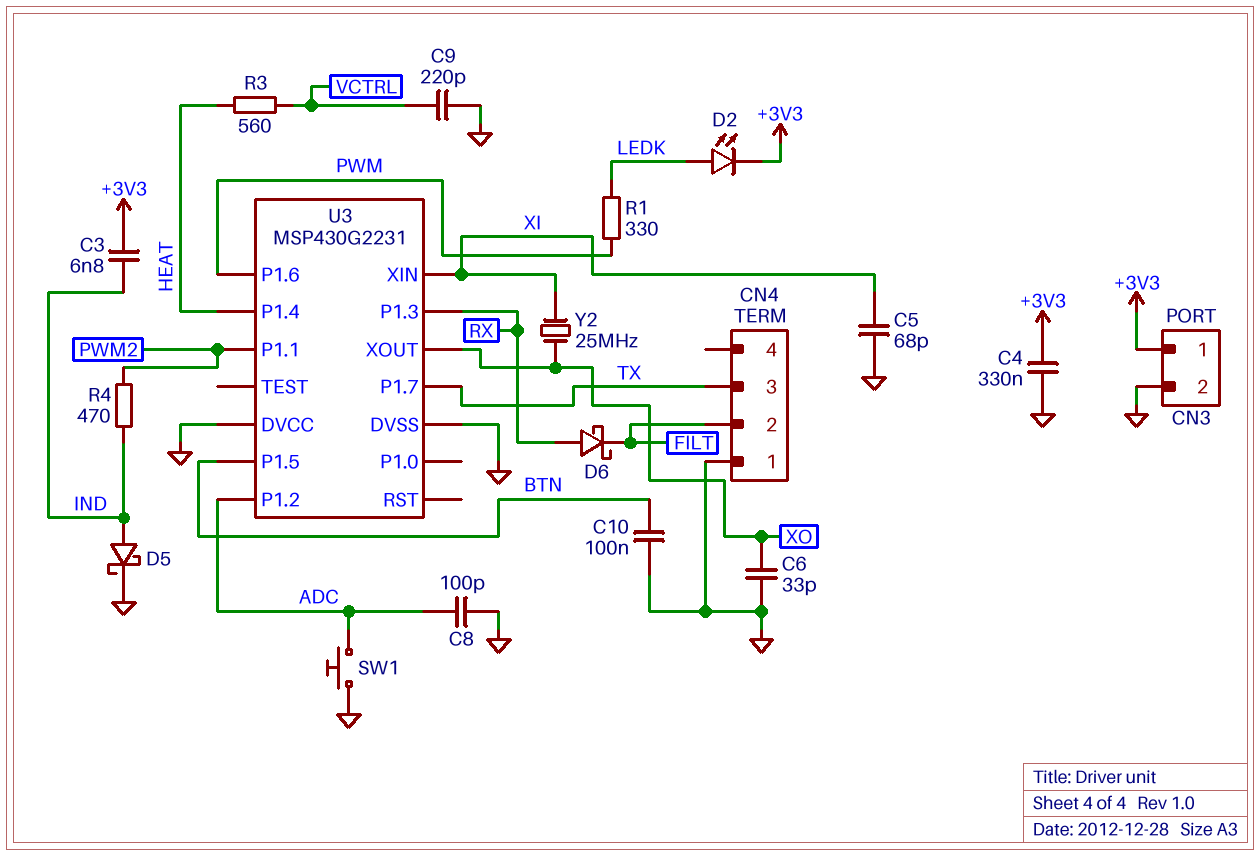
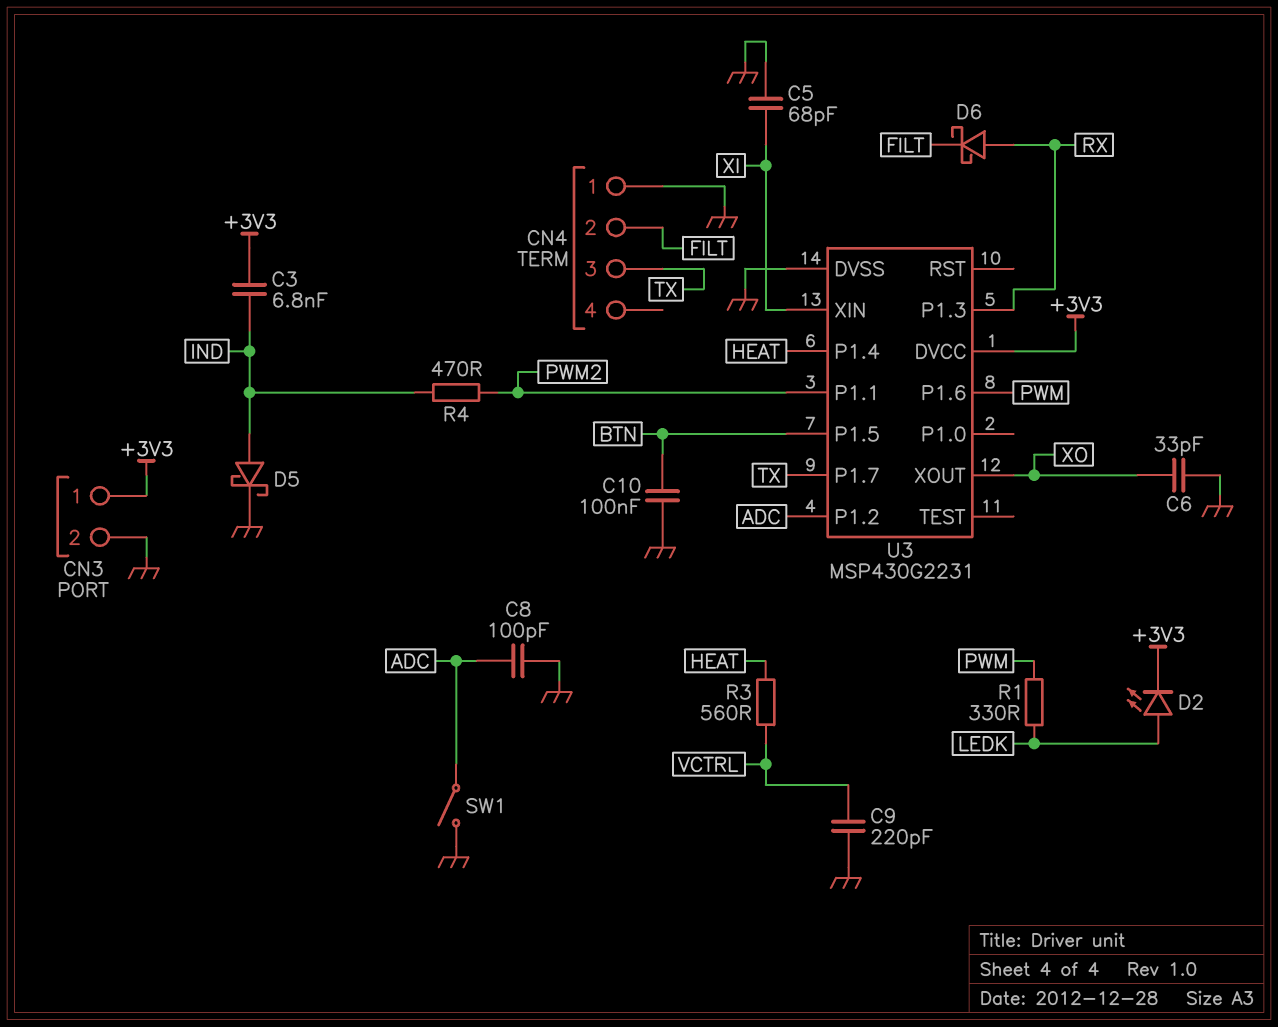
C4: 330nF (+3V3, GND) -> none
SW1: button (ADC, GND) -> switch (ADC, GND)
U3 pin DVCC: GND -> +3V3
Y2: 25MHz (XI, XO) -> none

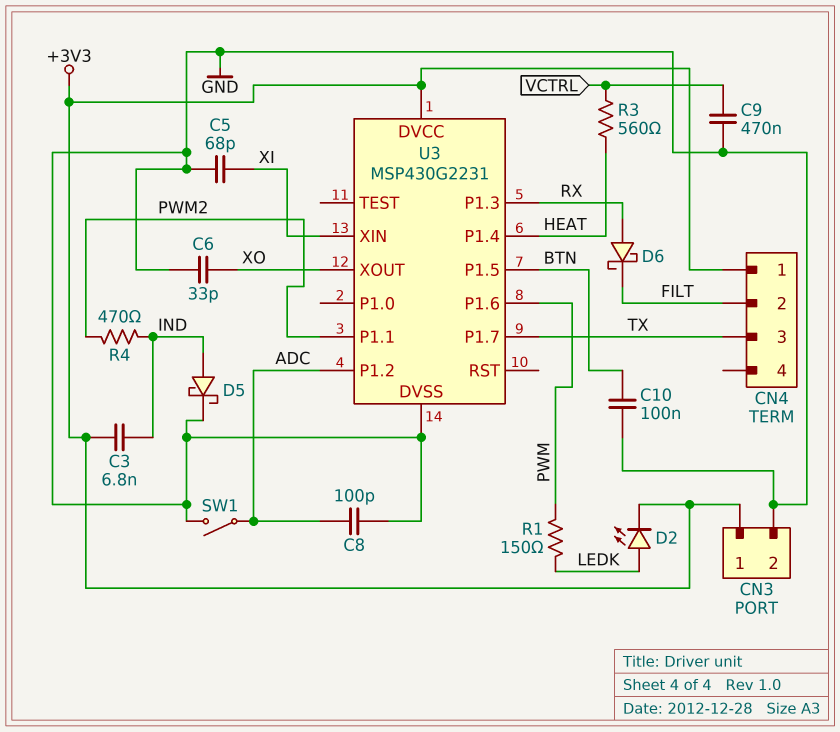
C9: 220pF (GND, VCTRL) -> 470nF (GND, VCTRL)
CN4 pin 1: GND -> +3V3
R1: 330 (LEDK, PWM) -> 150 (LEDK, PWM)

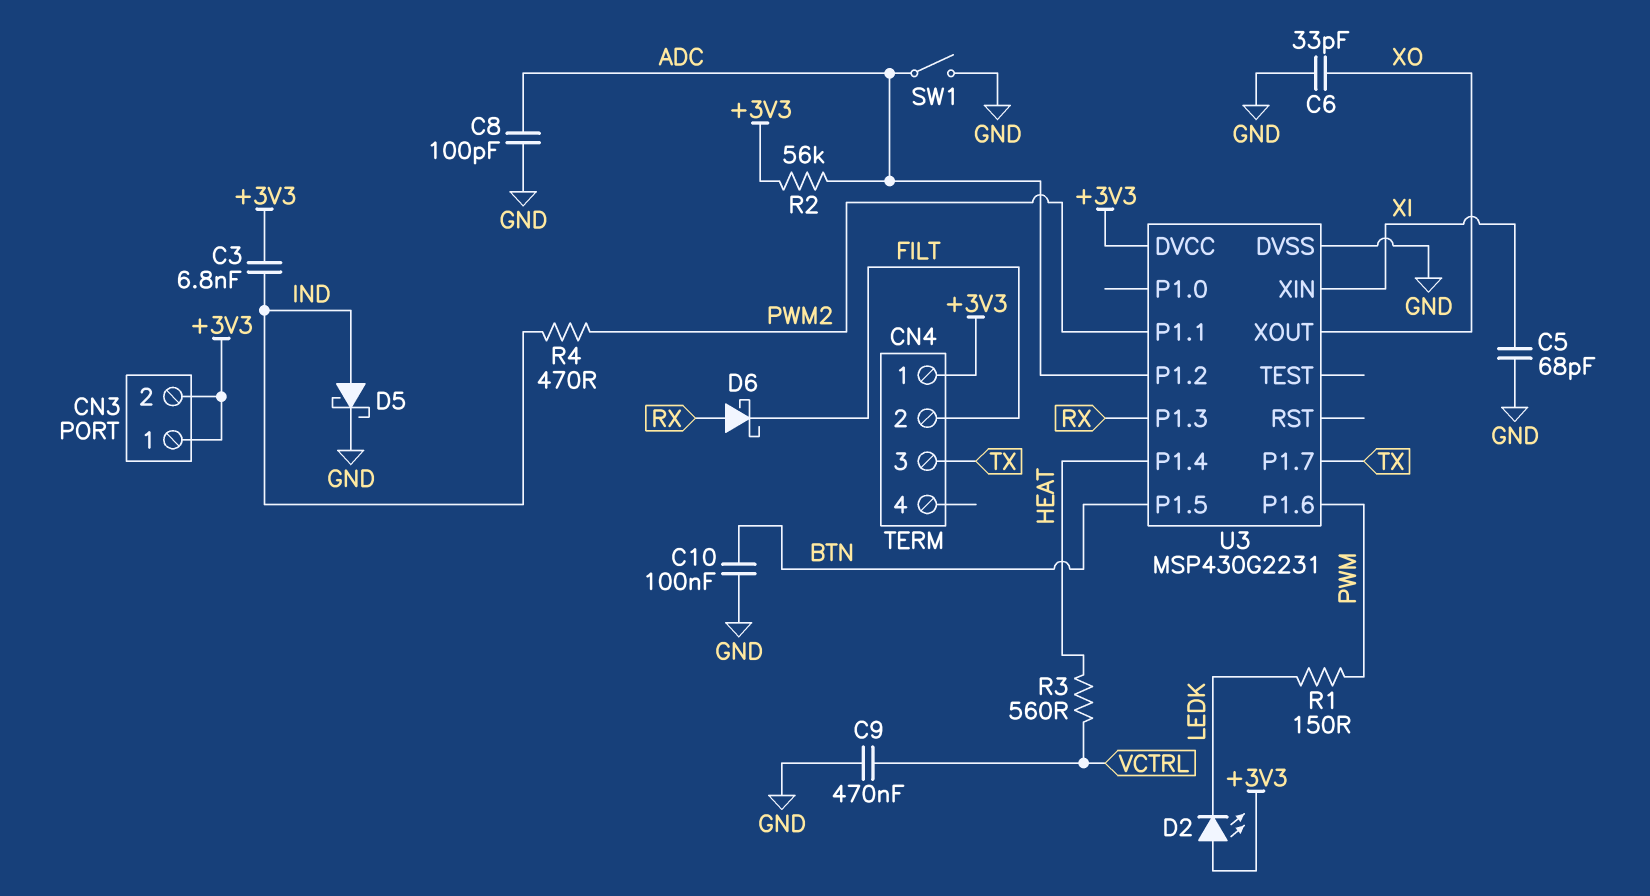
CN3 pin 2: GND -> +3V3
D2: LED (A LEDK, K +3V3) -> LED (A +3V3, K LEDK)
R2: none -> 56k (+3V3, ADC)

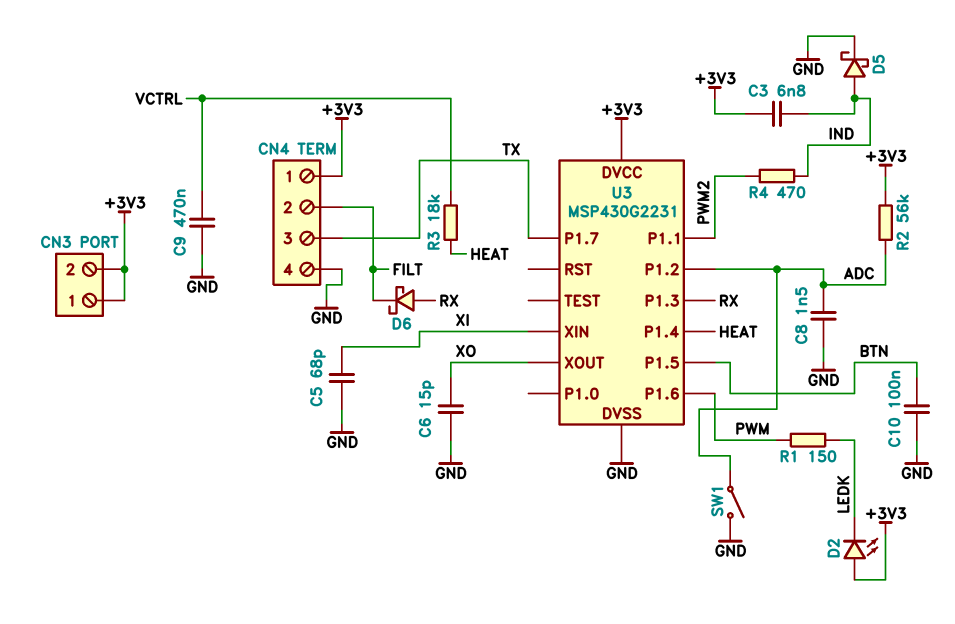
C6: 33pF (GND, XO) -> 15pF (GND, XO)
C8: 100pF (ADC, GND) -> 1.5nF (ADC, GND)
CN4 pin 4: none -> GND
R3: 560 (HEAT, VCTRL) -> 18k (HEAT, VCTRL)

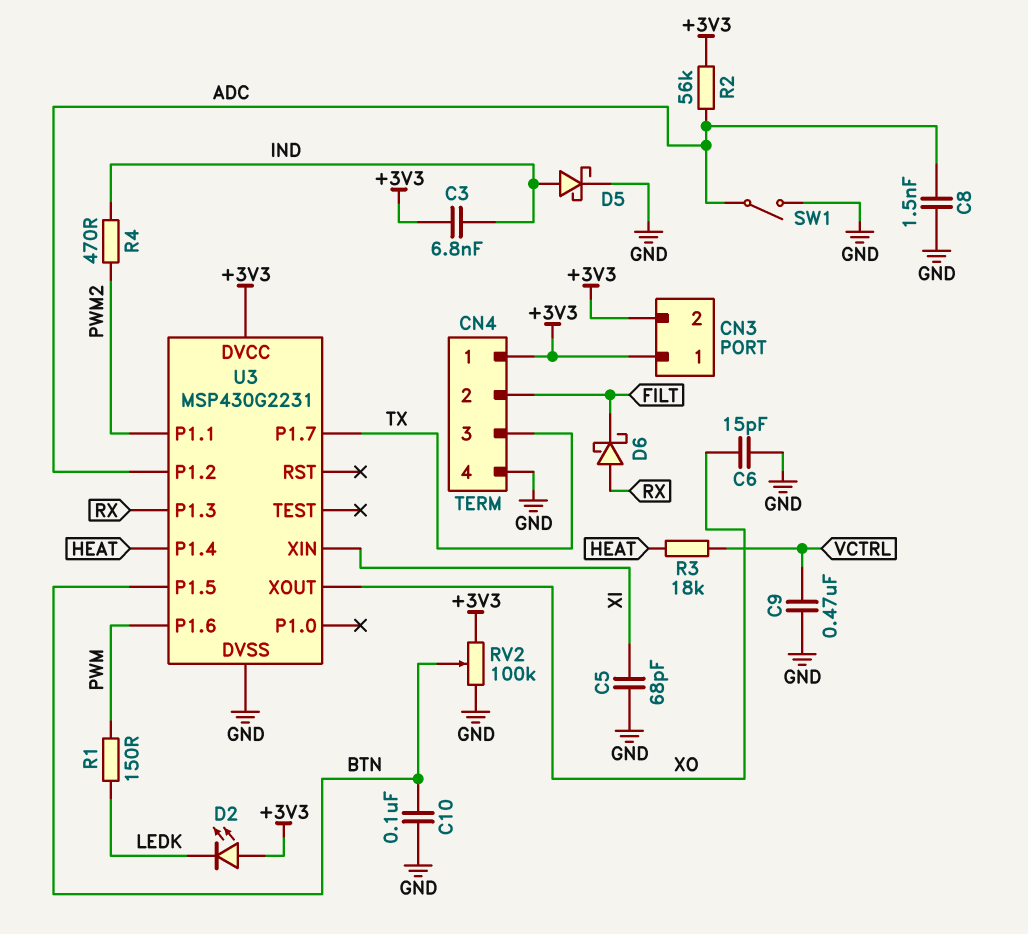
RV2: none -> 100k (+3V3, GND, wiper BTN)

